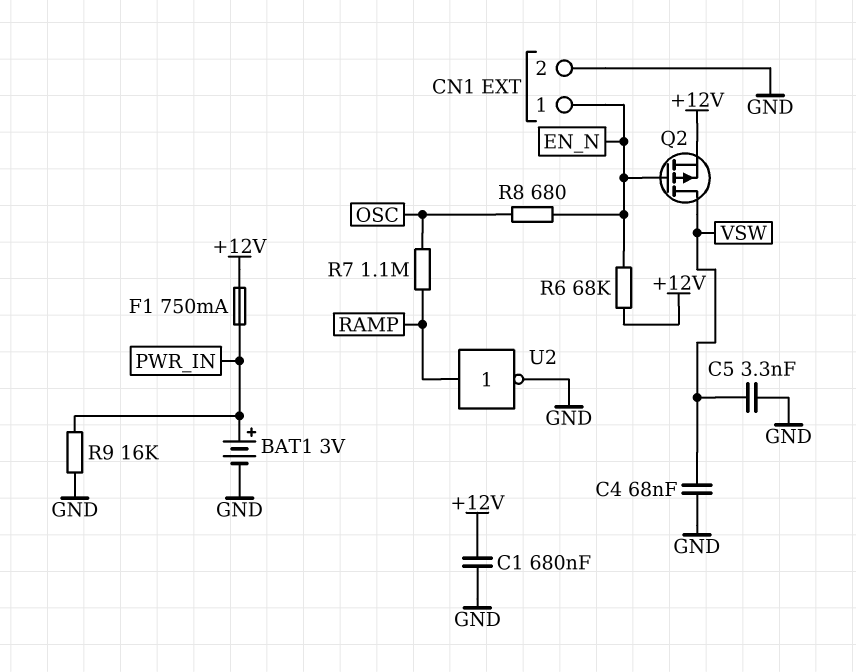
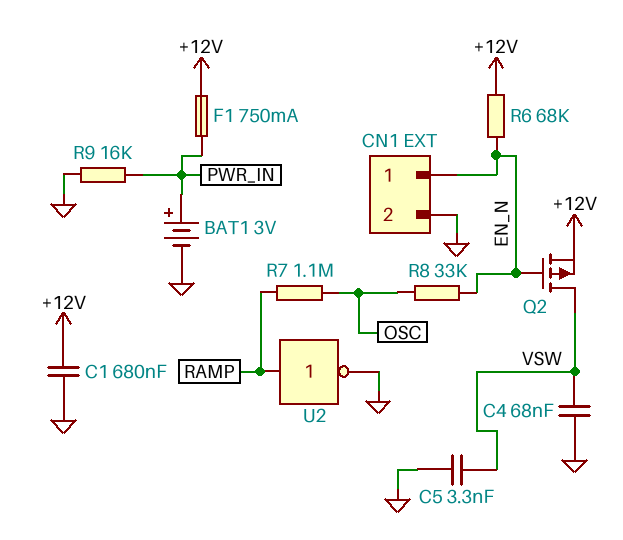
R8: 680 (EN_N, OSC) -> 33k (EN_N, OSC)

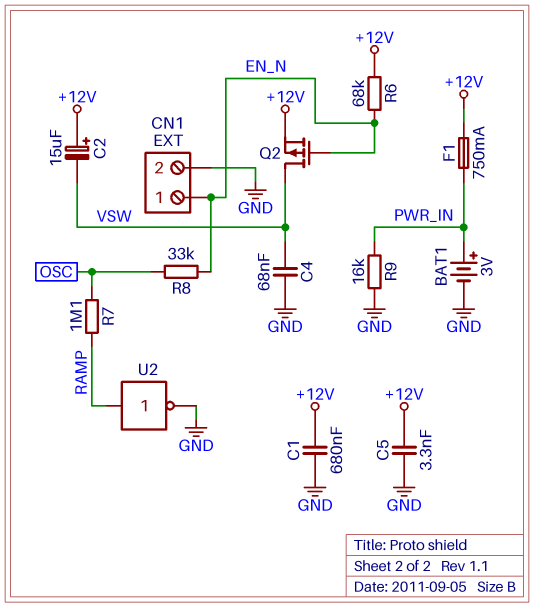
C2: none -> 15uF (plus +12V, minus VSW)
C5: 3.3nF (GND, VSW) -> 3.3nF (+12V, GND)

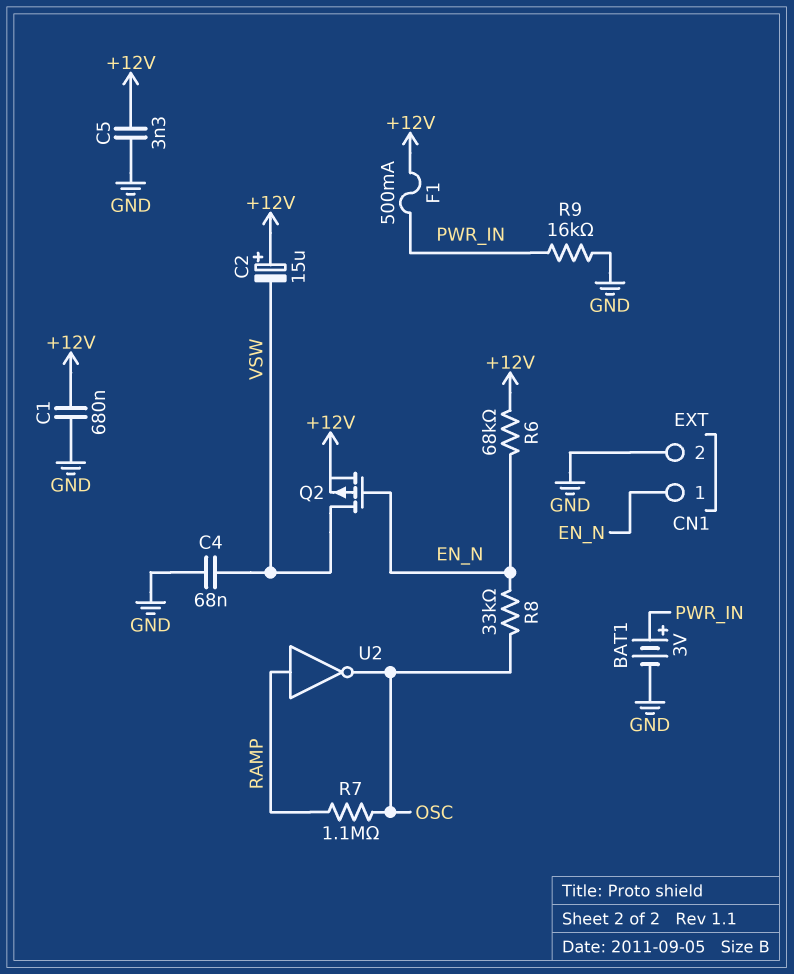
F1: 750mA (+12V, PWR_IN) -> 500mA (+12V, PWR_IN)
U2: NOT (in RAMP, out GND) -> NOT (in RAMP, out OSC)

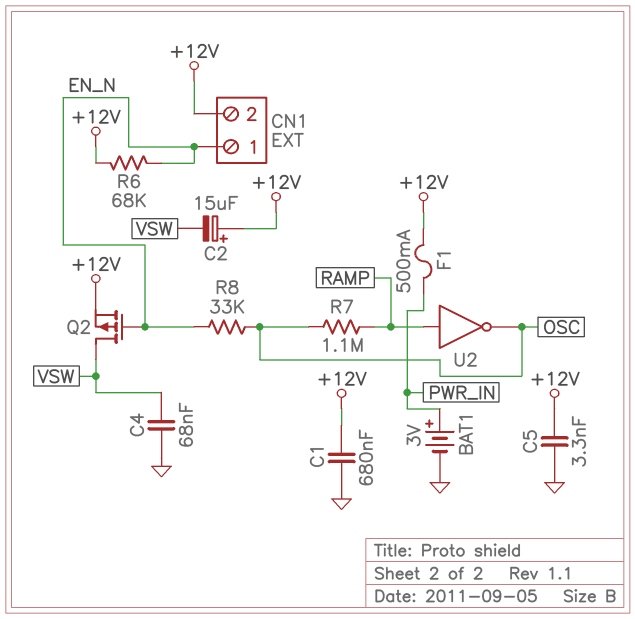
CN1 pin 2: GND -> +12V
R9: 16k (GND, PWR_IN) -> none

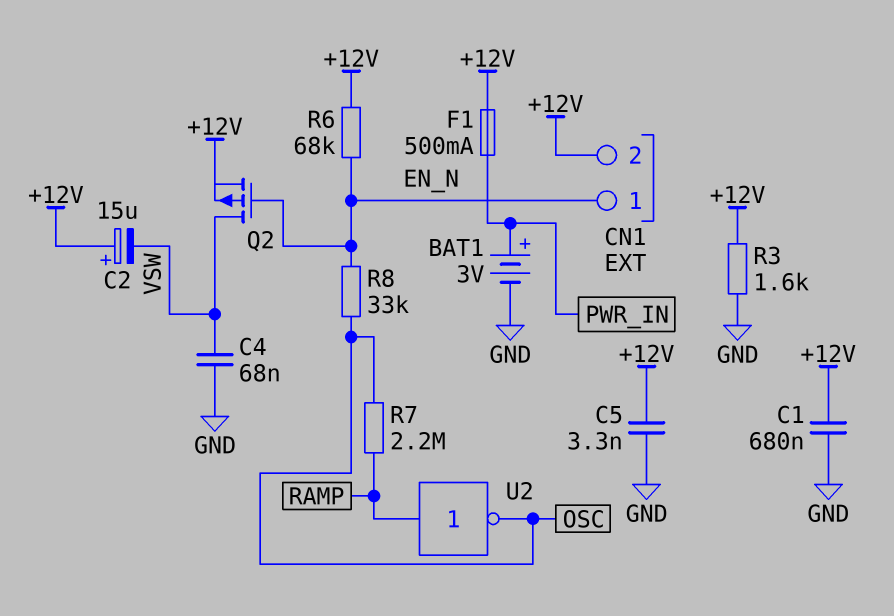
R3: none -> 1.6k (+12V, GND)
R7: 1.1M (OSC, RAMP) -> 2.2M (OSC, RAMP)

